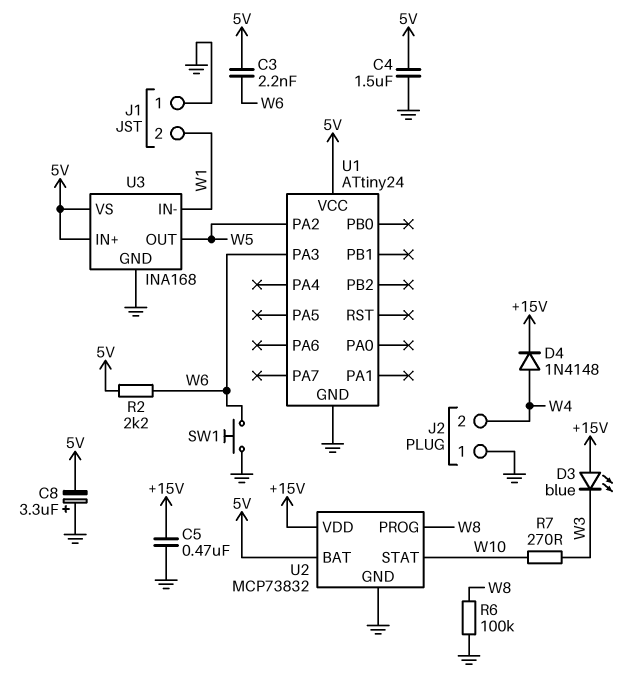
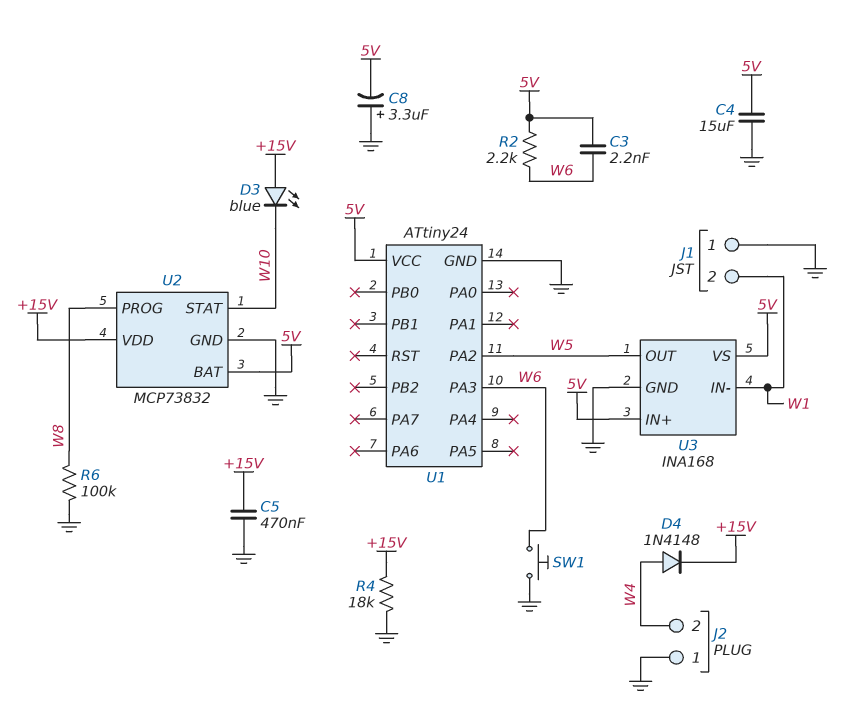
C4: 1.5uF (5V, GND) -> 15uF (5V, GND)
D3: LED blue (A +15V, K W3) -> LED blue (A +15V, K W10)
R4: none -> 18k (+15V, GND)
R7: 270 (W3, W10) -> none

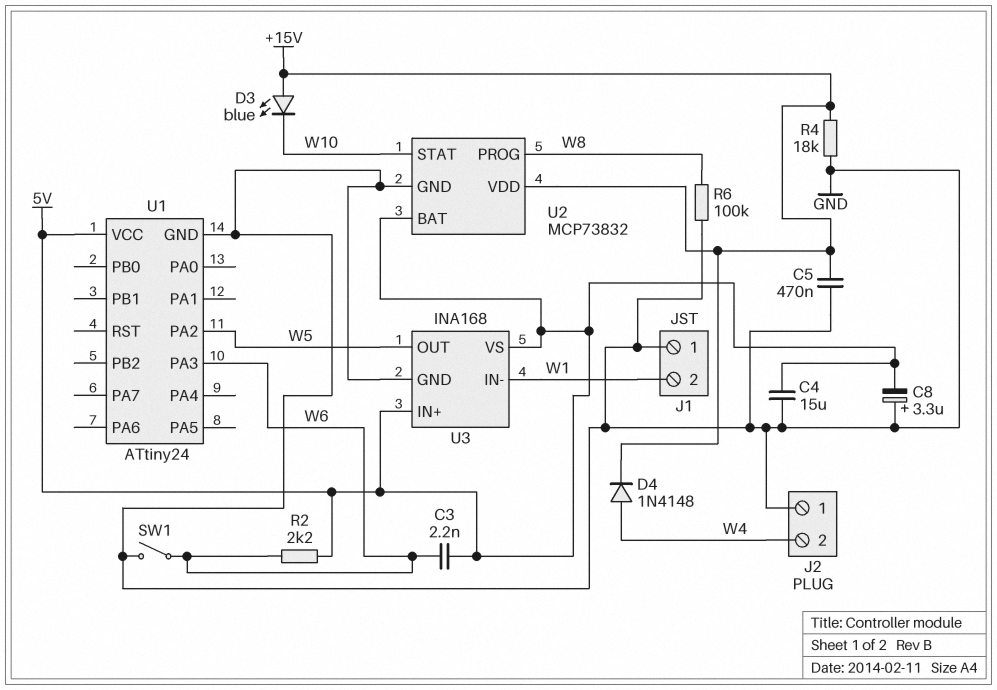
SW1: button (GND, W6) -> switch (GND, W6)

